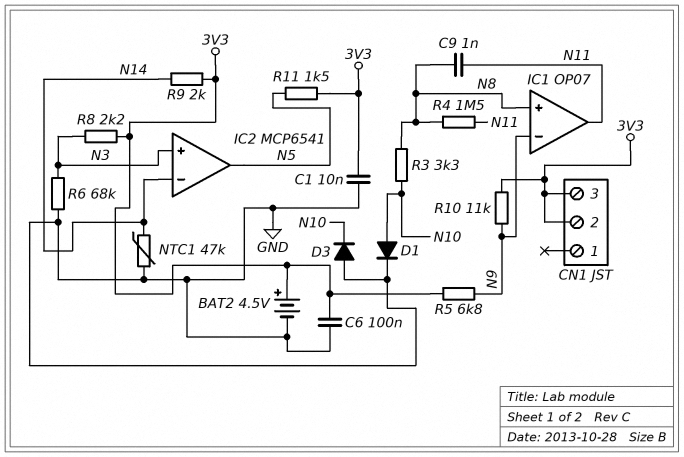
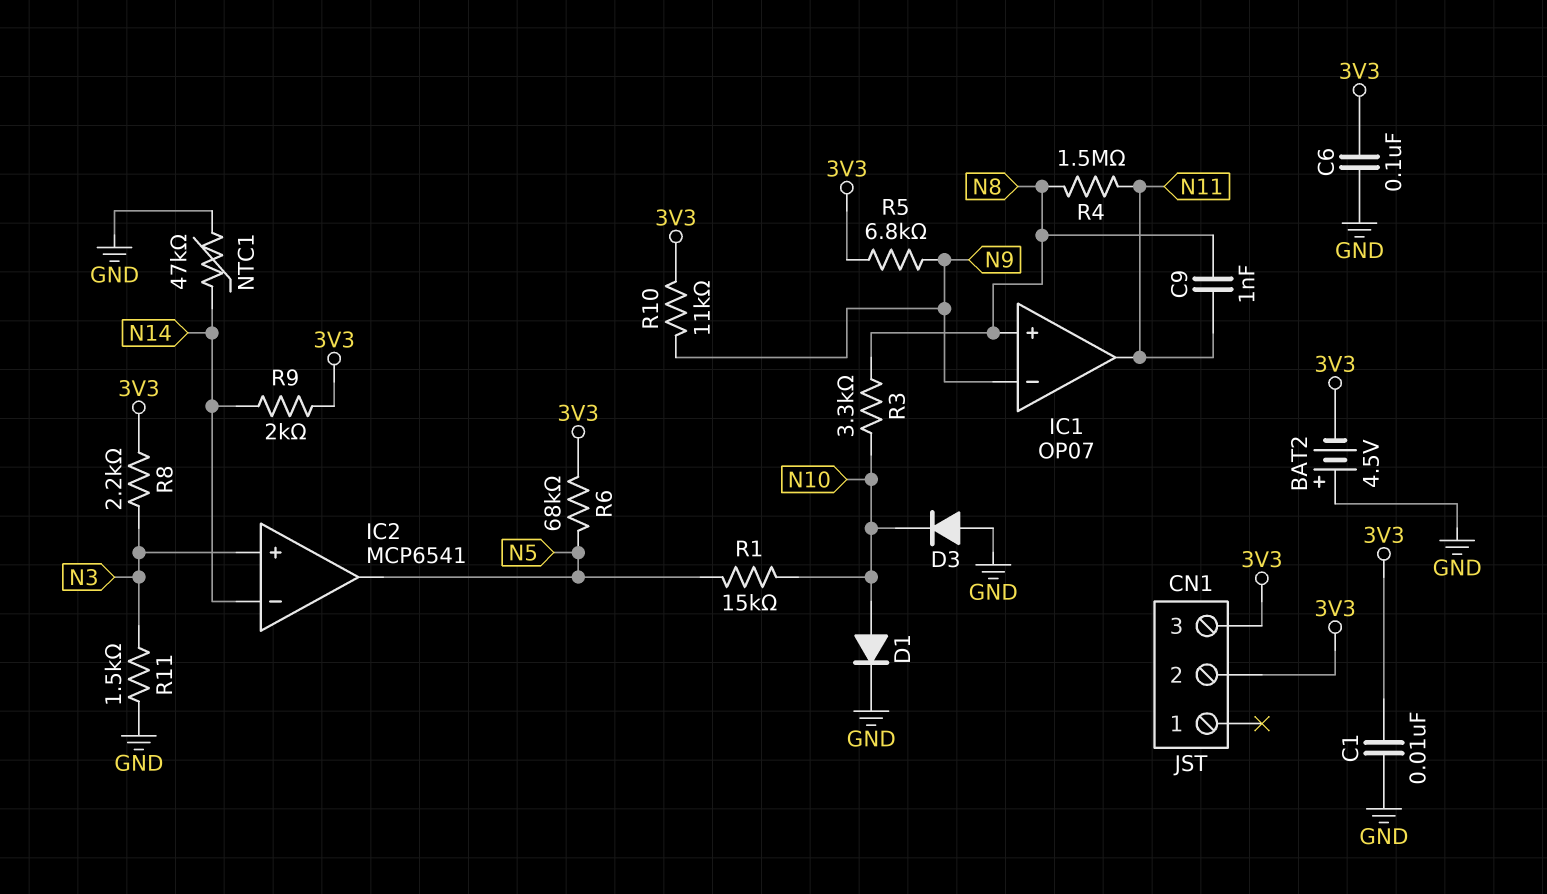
BAT2: 4.5V (plus 3V3, minus GND) -> 4.5V (plus GND, minus 3V3)
R1: none -> 15k (N5, N10)
R6: 68k (GND, N3) -> 68k (3V3, N5)
R11: 1.5k (3V3, N5) -> 1.5k (GND, N3)

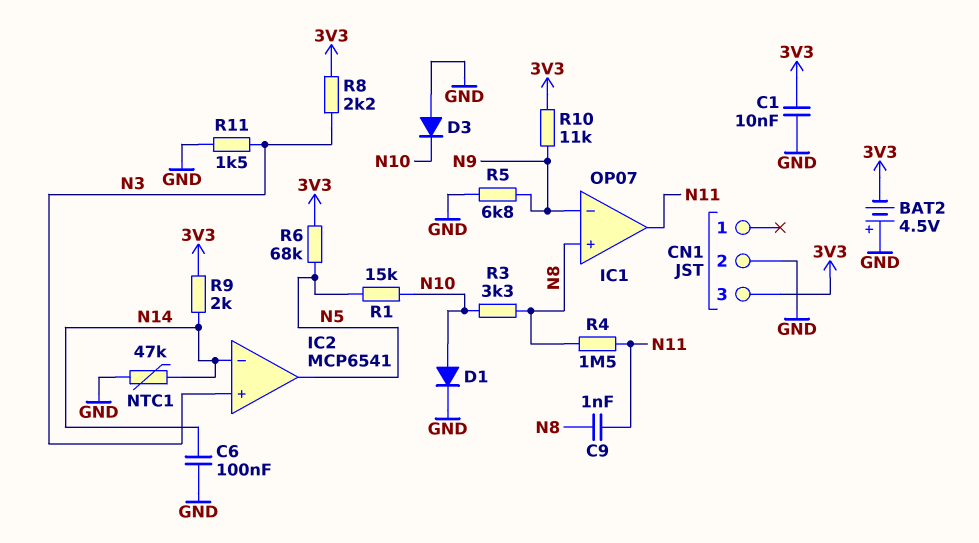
C6: 100nF (3V3, GND) -> 100nF (GND, N14)
CN1 pin 2: 3V3 -> GND
R5: 6.8k (3V3, N9) -> 6.8k (GND, N9)

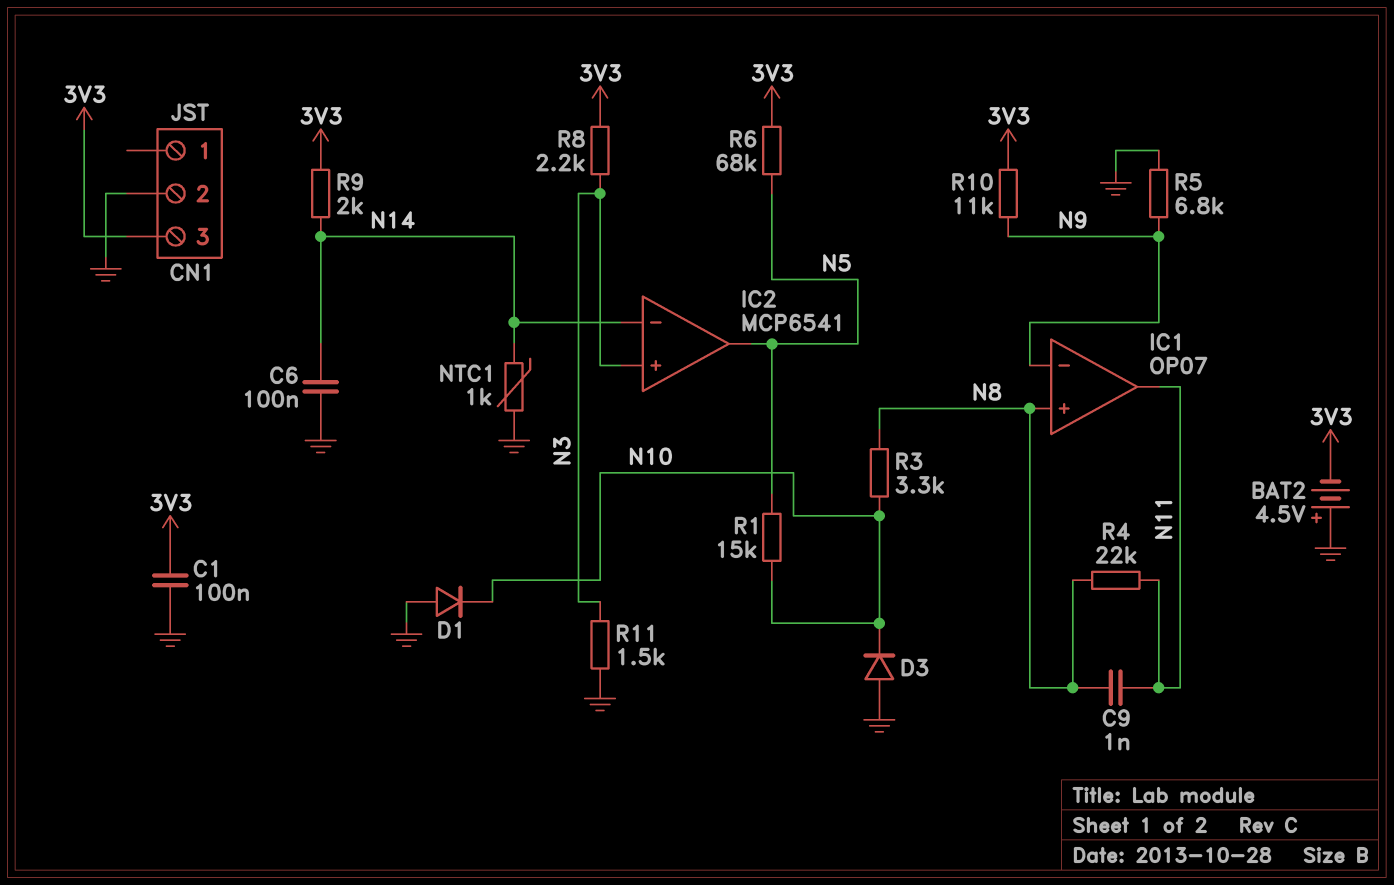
C1: 10nF (3V3, GND) -> 100nF (3V3, GND)
D1: diode (A N10, K GND) -> diode (A GND, K N10)
NTC1: 47k (GND, N14) -> 1k (GND, N14)
R4: 1.5M (N8, N11) -> 22k (N8, N11)

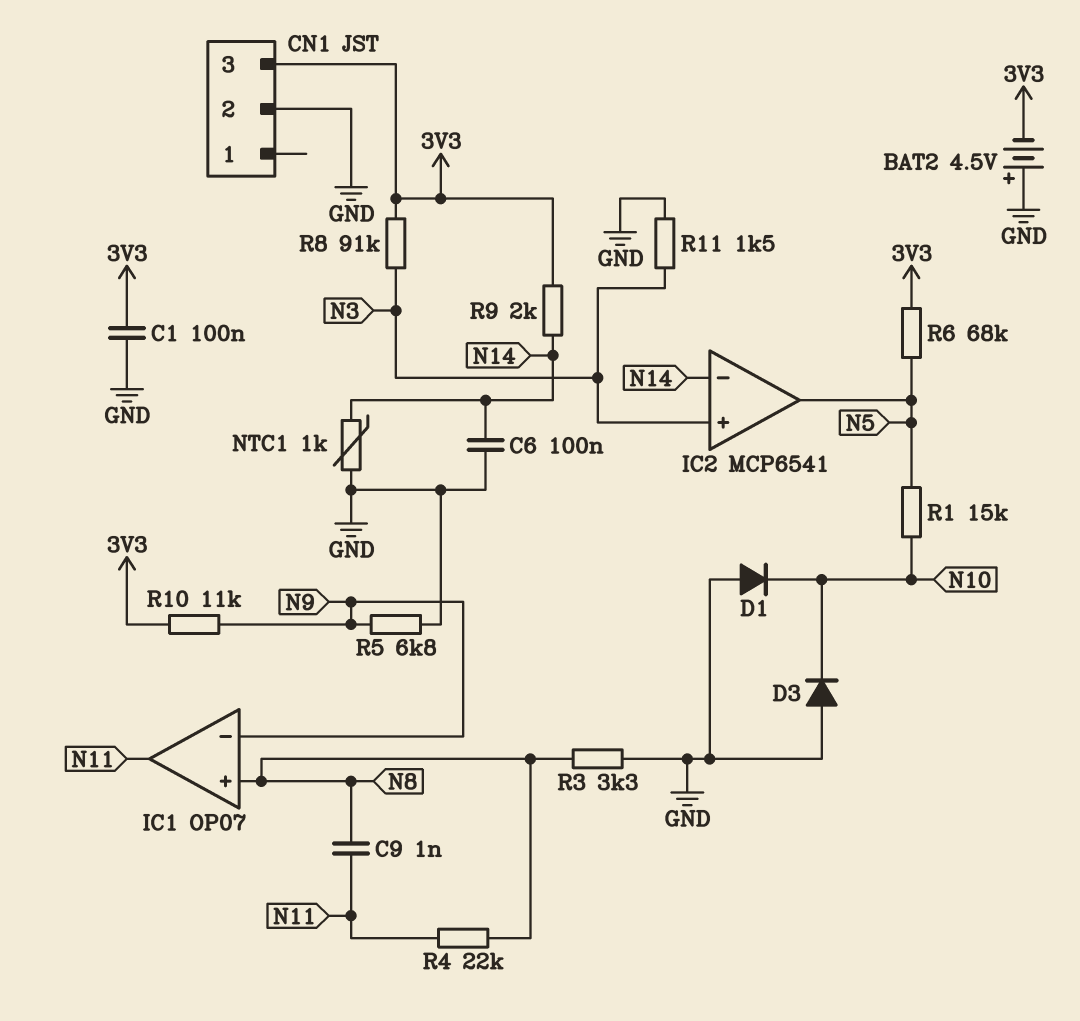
R3: 3.3k (N8, N10) -> 3.3k (GND, N8)
R8: 2.2k (3V3, N3) -> 91k (3V3, N3)

